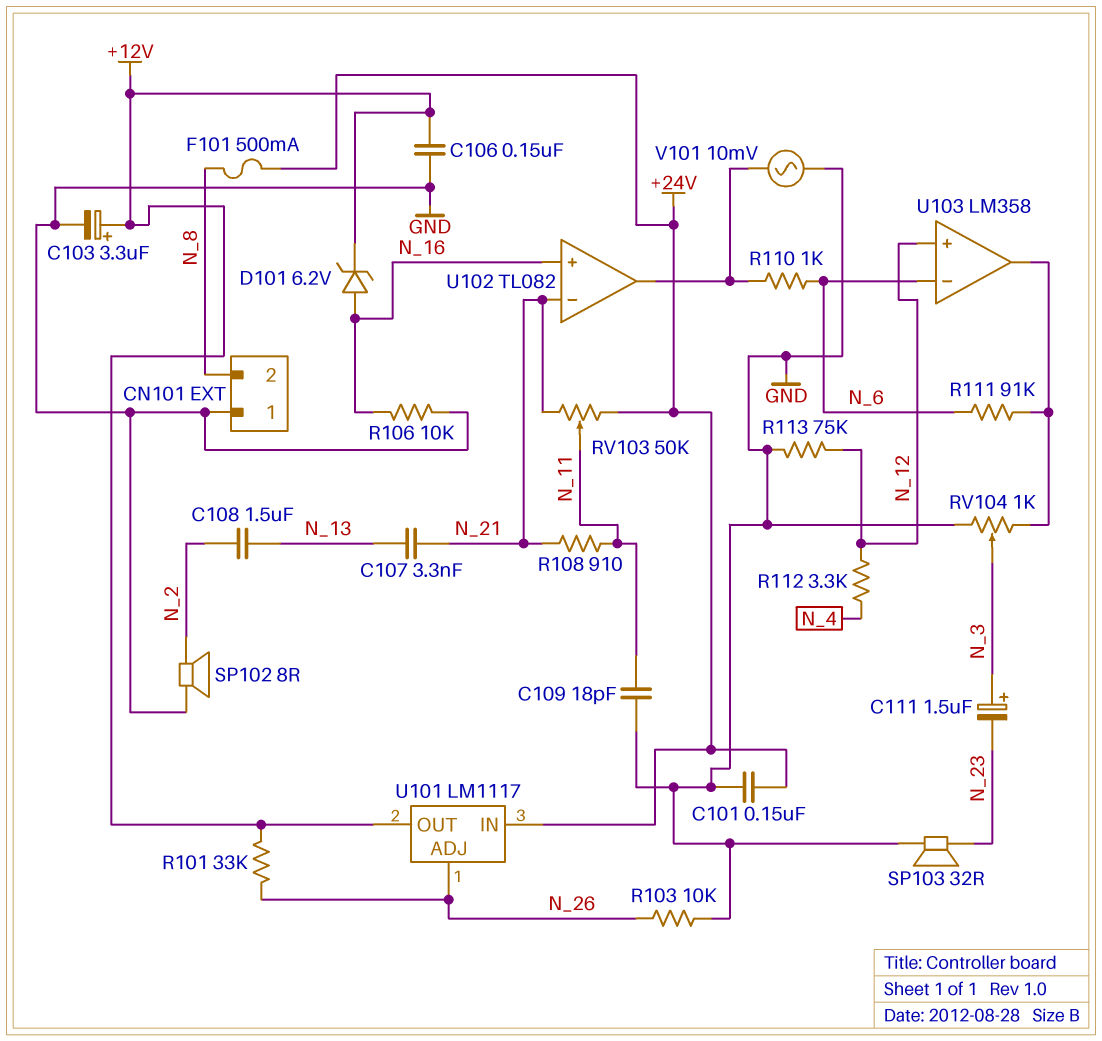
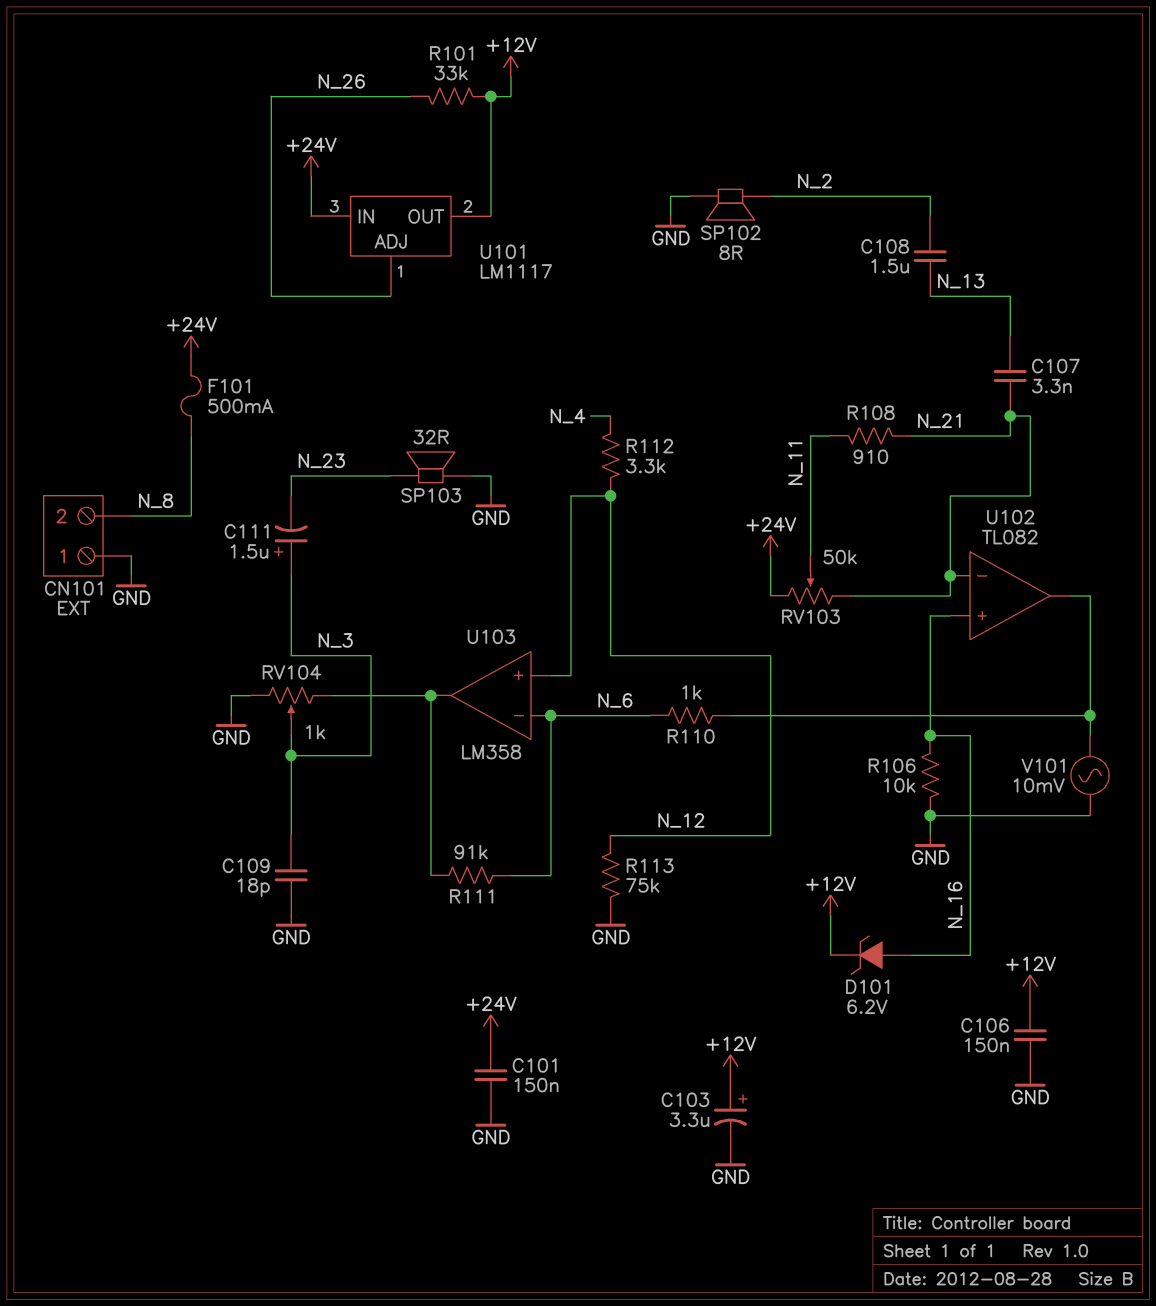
C109: 18pF (GND, N_11) -> 18pF (GND, N_3)
R103: 10k (GND, N_26) -> none

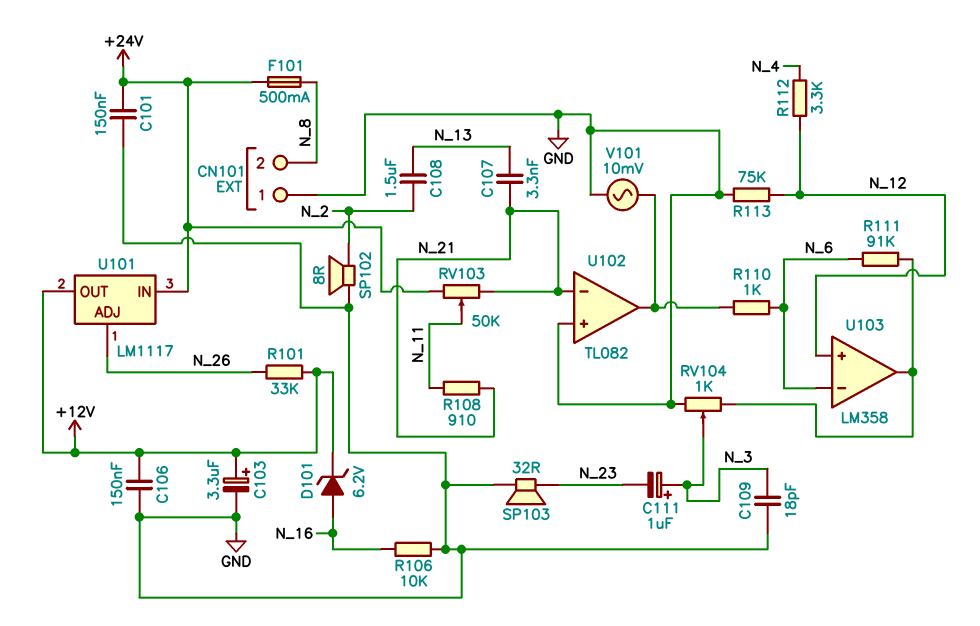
C111: 1.5uF (plus N_3, minus N_23) -> 1uF (plus N_3, minus N_23)
U102 pin in+: N_16 -> GND

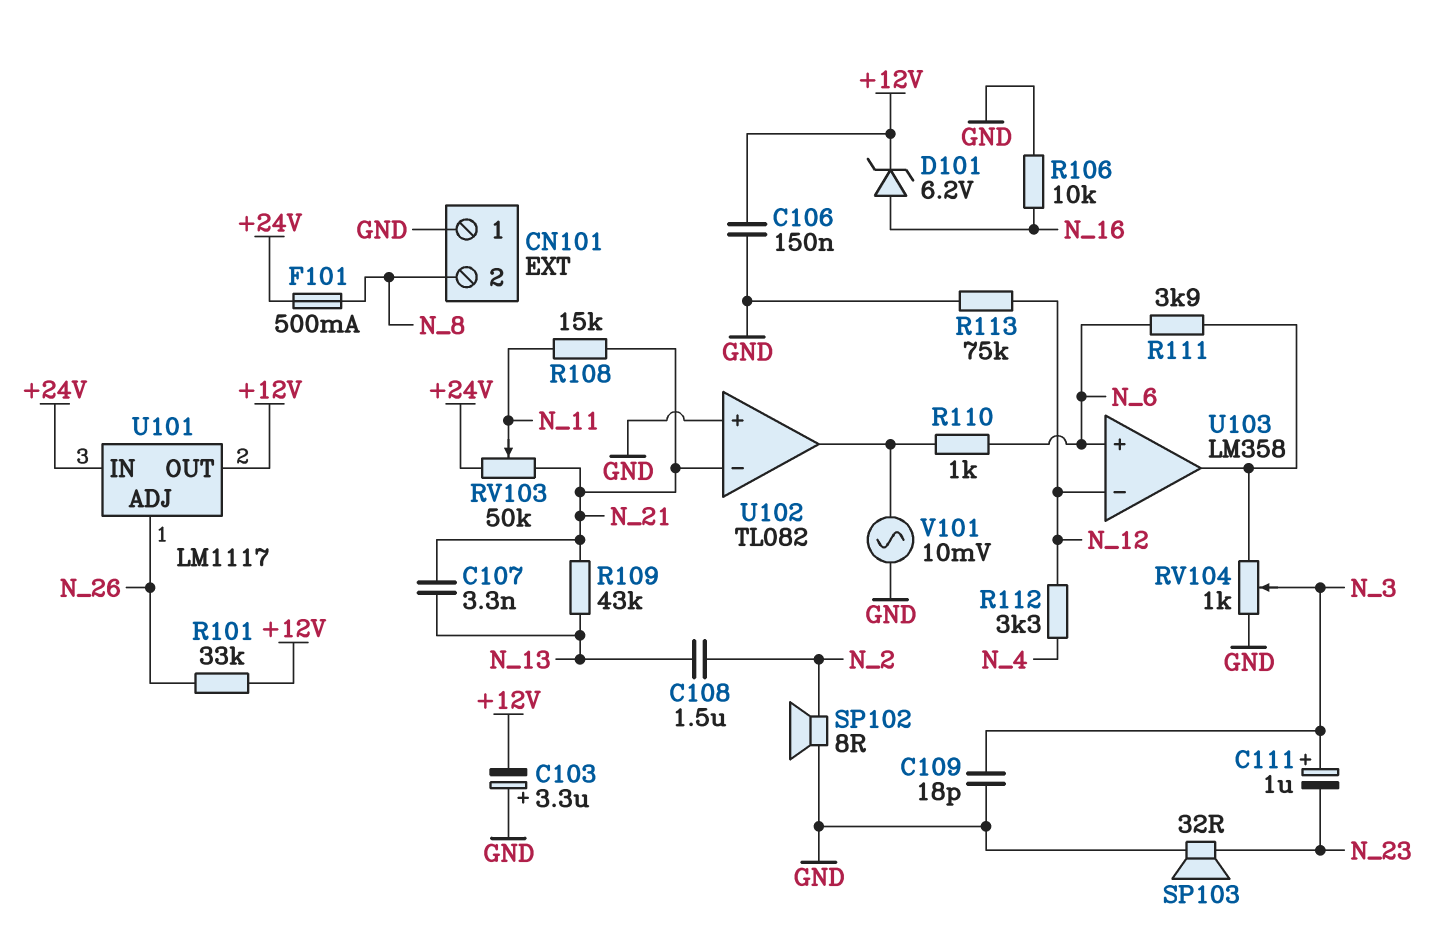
C101: 150nF (+24V, GND) -> none
C103: 3.3uF (plus +12V, minus GND) -> 3.3uF (plus GND, minus +12V)
R108: 910 (N_11, N_21) -> 15k (N_11, N_21)
R109: none -> 43k (N_13, N_21)
R111: 91k (N_6, U103/out) -> 3.9k (N_6, U103/out)
U103 pin in+: N_12 -> N_6
U103 pin in-: N_6 -> N_12

